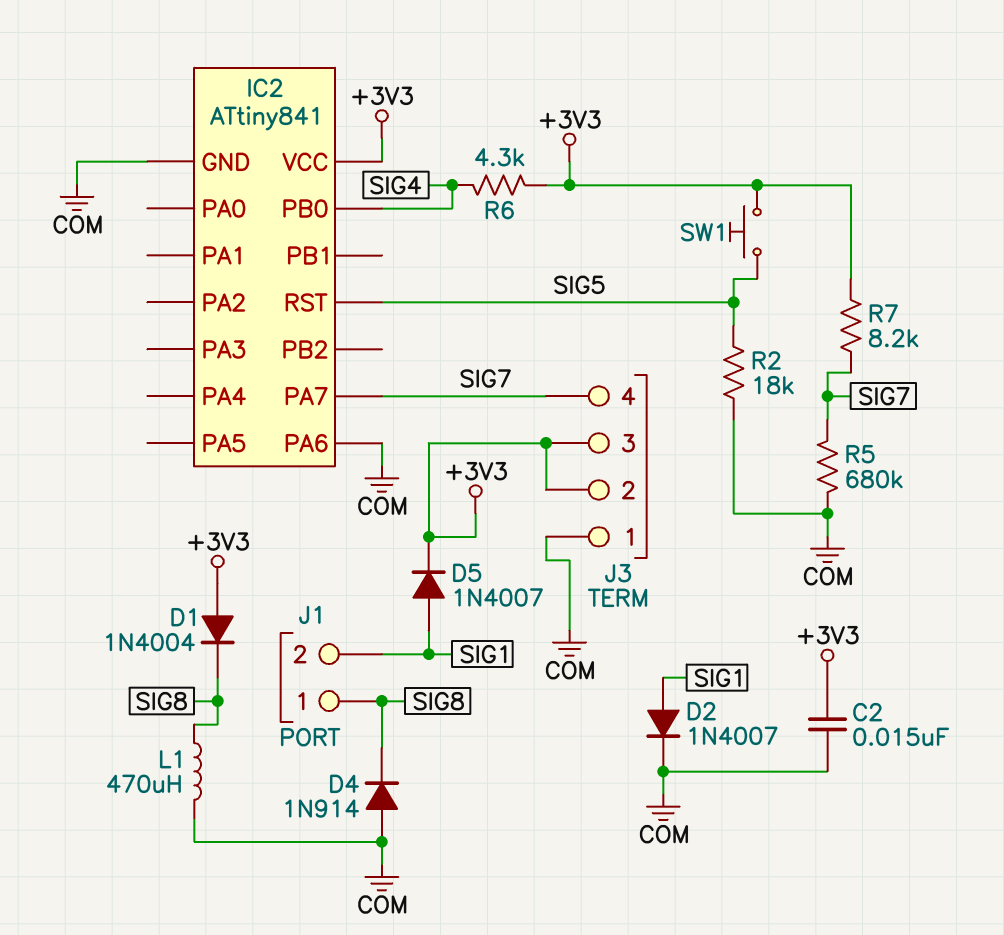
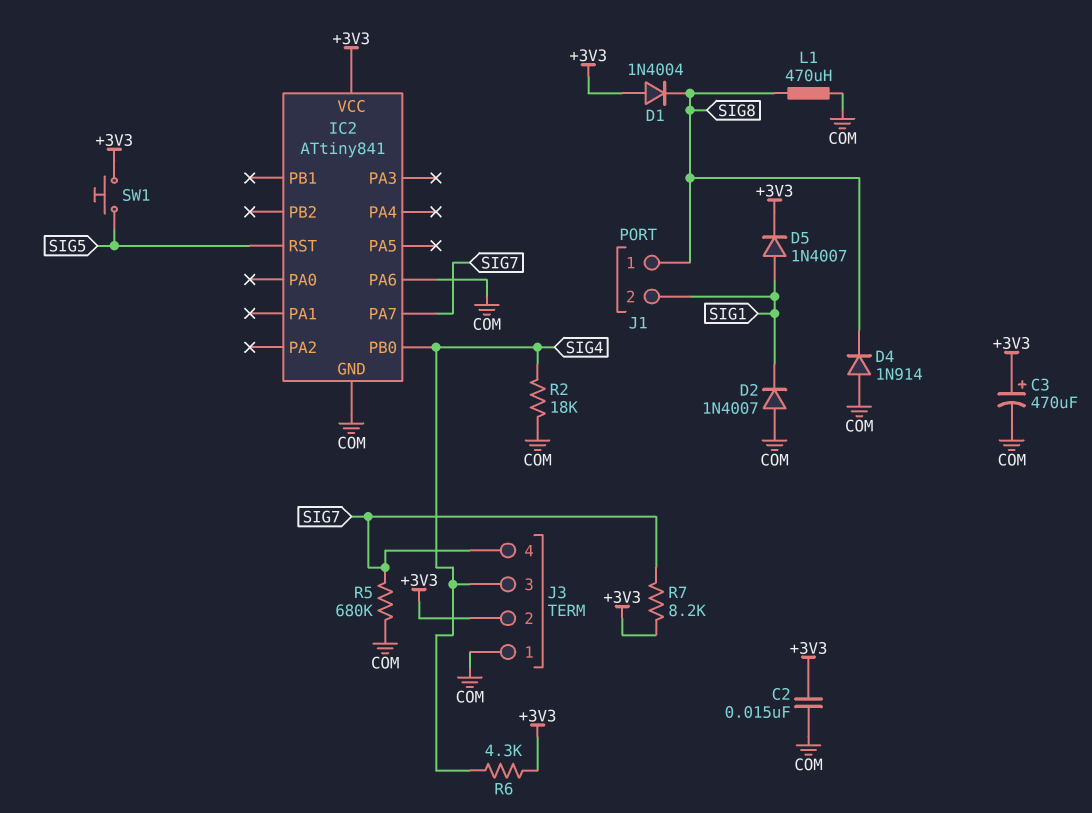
C3: none -> 470uF (plus +3V3, minus COM)
D2: diode 1N4007 (A SIG1, K COM) -> diode 1N4007 (A COM, K SIG1)
J3 pin 3: +3V3 -> SIG4
R2: 18k (COM, SIG5) -> 18k (COM, SIG4)

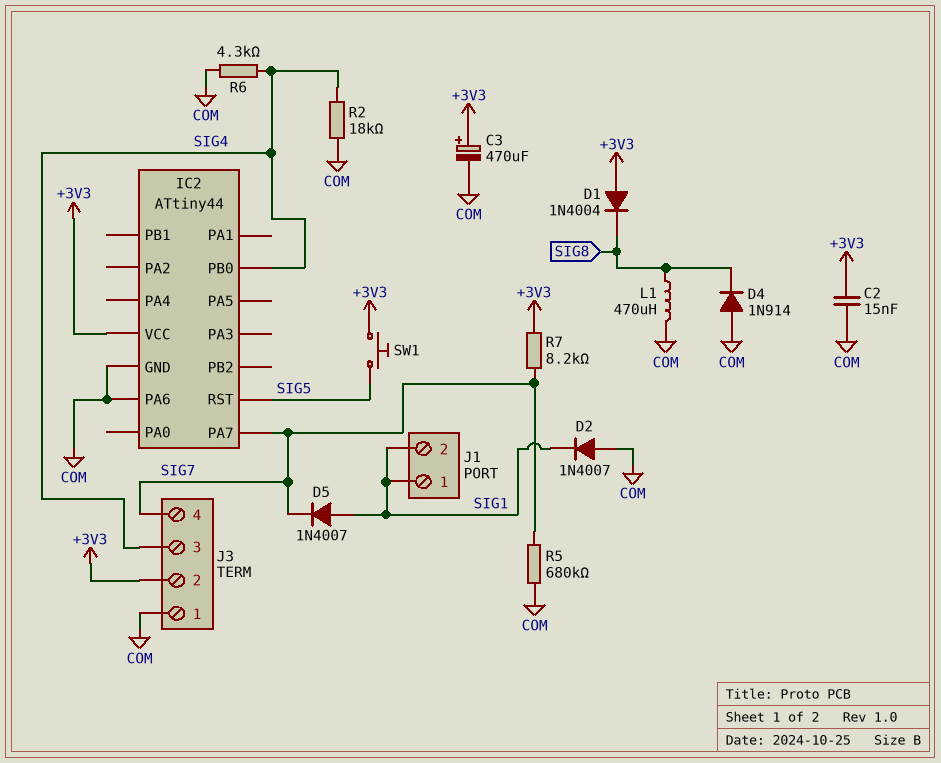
D5: diode 1N4007 (A SIG1, K +3V3) -> diode 1N4007 (A SIG1, K SIG7)
IC2: ATtiny841 -> ATtiny44
J1 pin 1: SIG8 -> SIG1
R6: 4.3k (+3V3, SIG4) -> 4.3k (COM, SIG4)

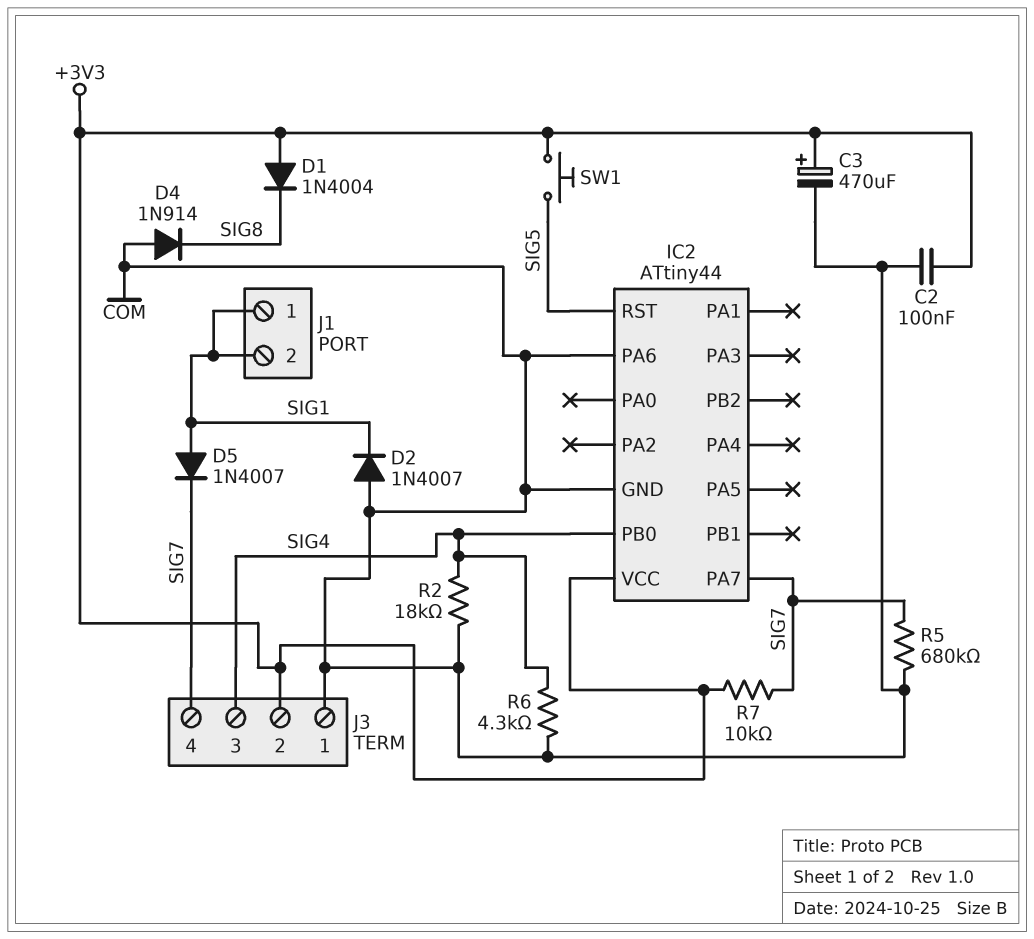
C2: 15nF (+3V3, COM) -> 100nF (+3V3, COM)
L1: 470uH (COM, SIG8) -> none
R7: 8.2k (+3V3, SIG7) -> 10k (+3V3, SIG7)

